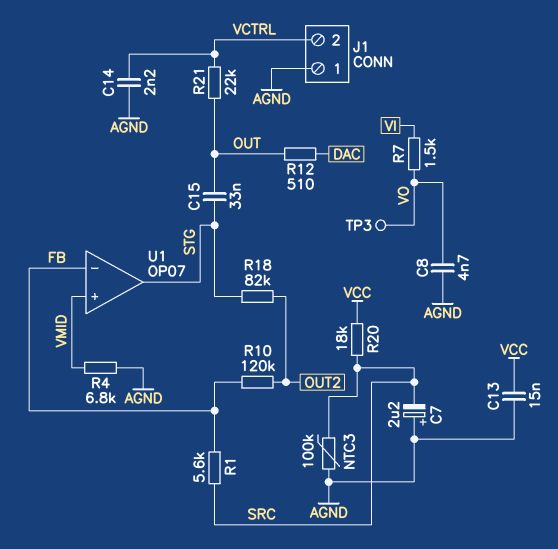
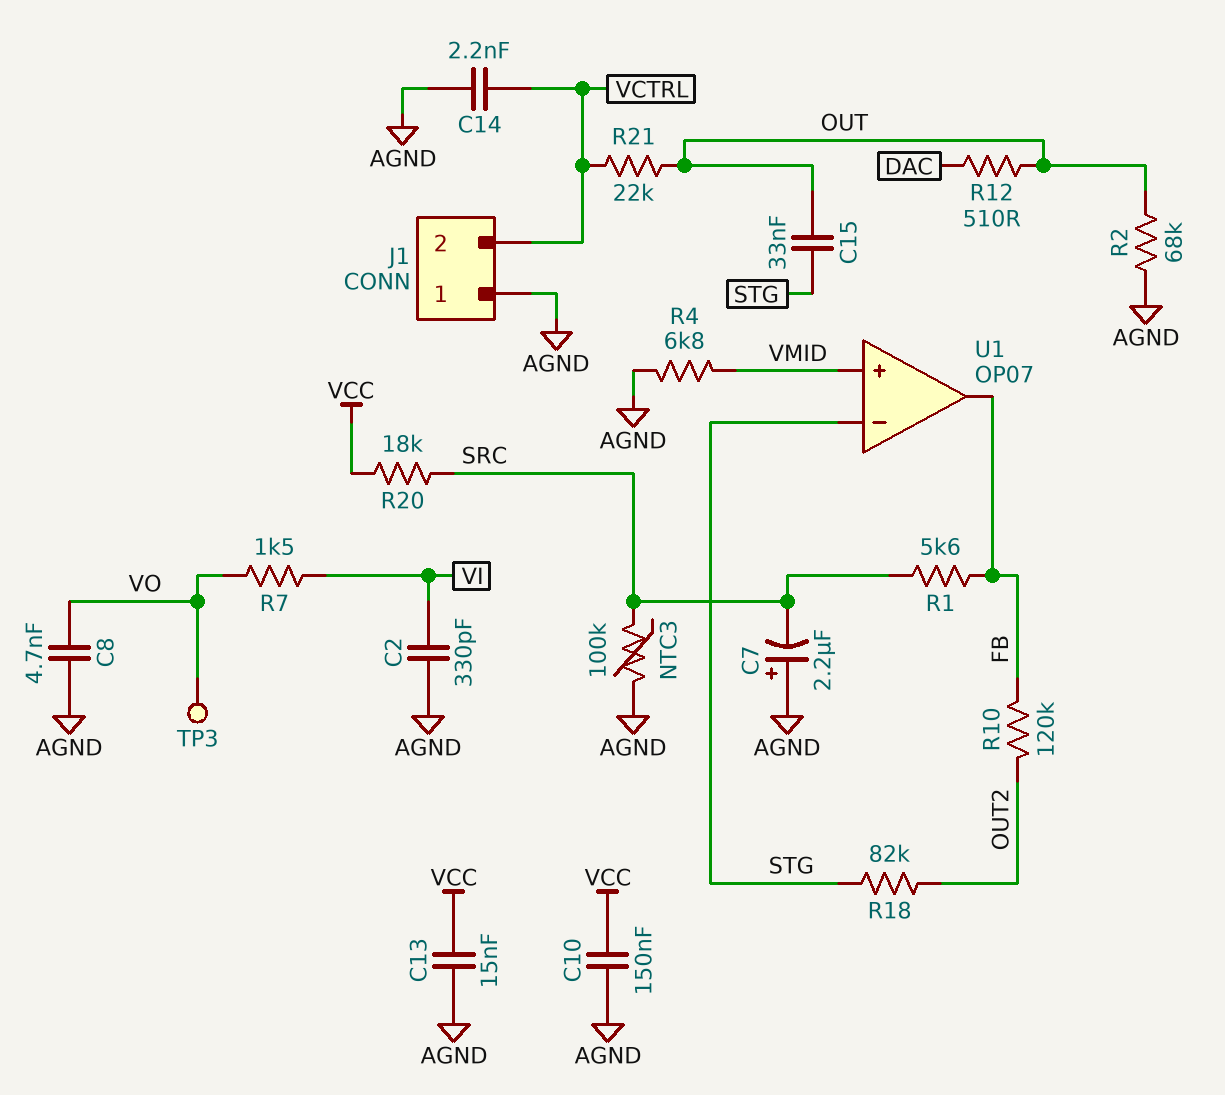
C2: none -> 330pF (AGND, VI)
C10: none -> 150nF (AGND, VCC)
R2: none -> 68k (AGND, OUT)
U1 pin in-: FB -> STG
U1 pin out: STG -> FB

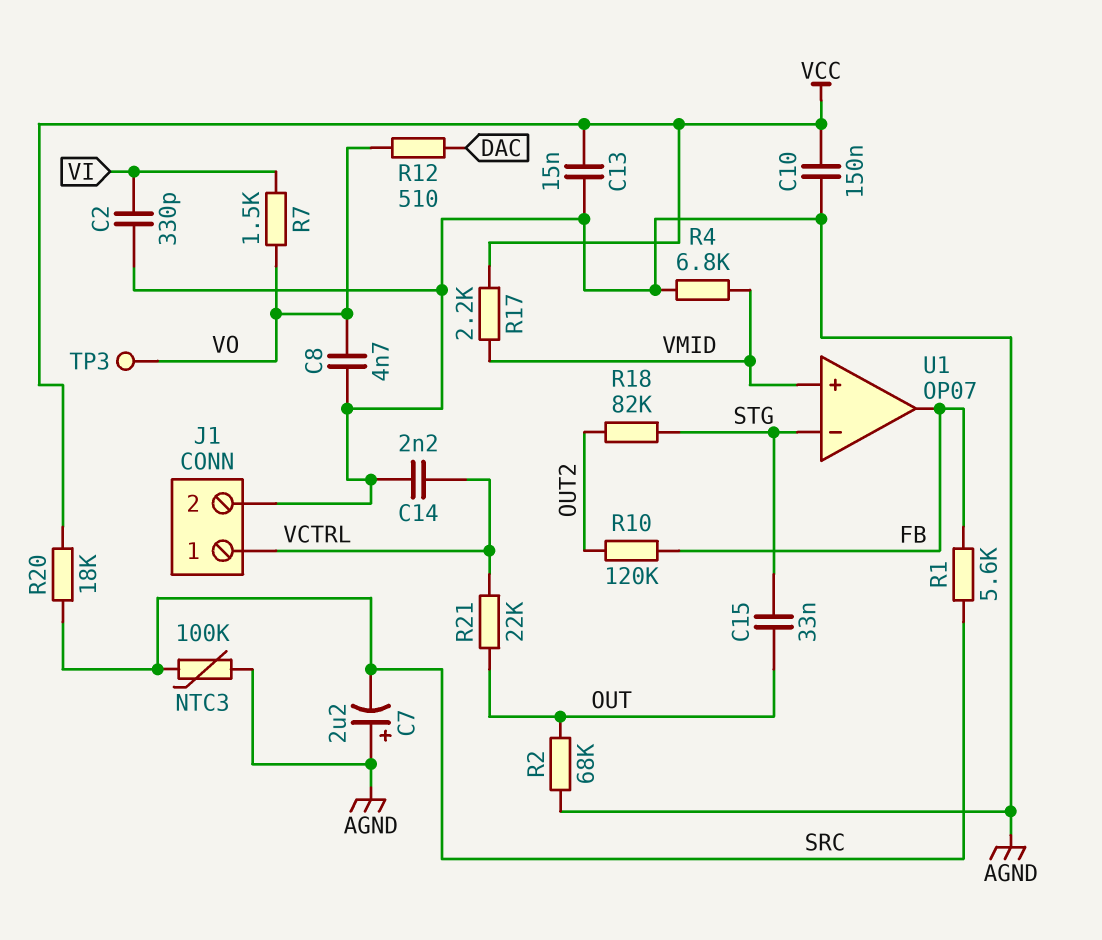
J1 pin 1: AGND -> VCTRL
J1 pin 2: VCTRL -> AGND
R12: 510 (DAC, OUT) -> 510 (DAC, VO)
R17: none -> 2.2k (VCC, VMID)

